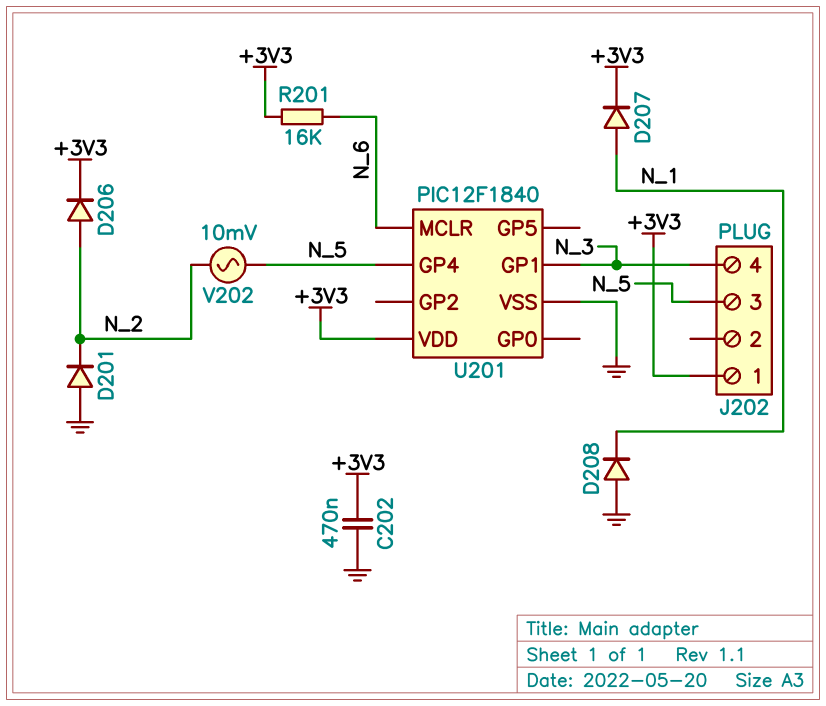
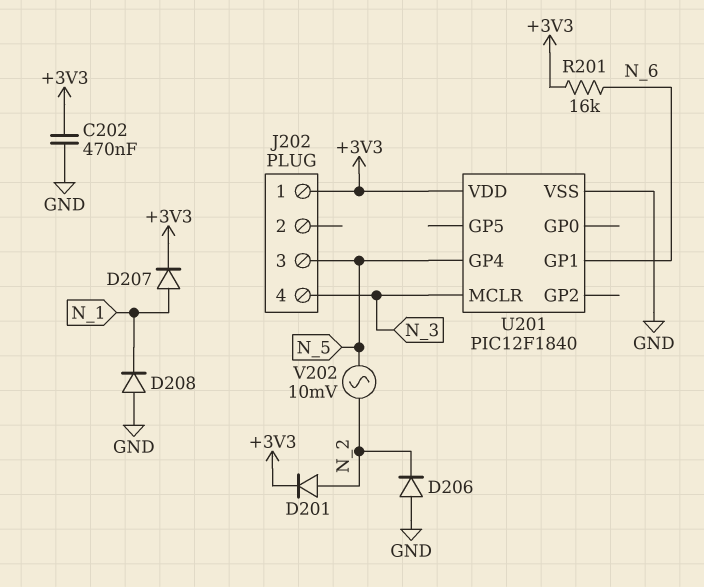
D201: diode (A GND, K N_2) -> diode (A N_2, K +3V3)
D206: diode (A N_2, K +3V3) -> diode (A GND, K N_2)
U201 pin GP1: N_3 -> N_6
U201 pin MCLR: N_6 -> N_3

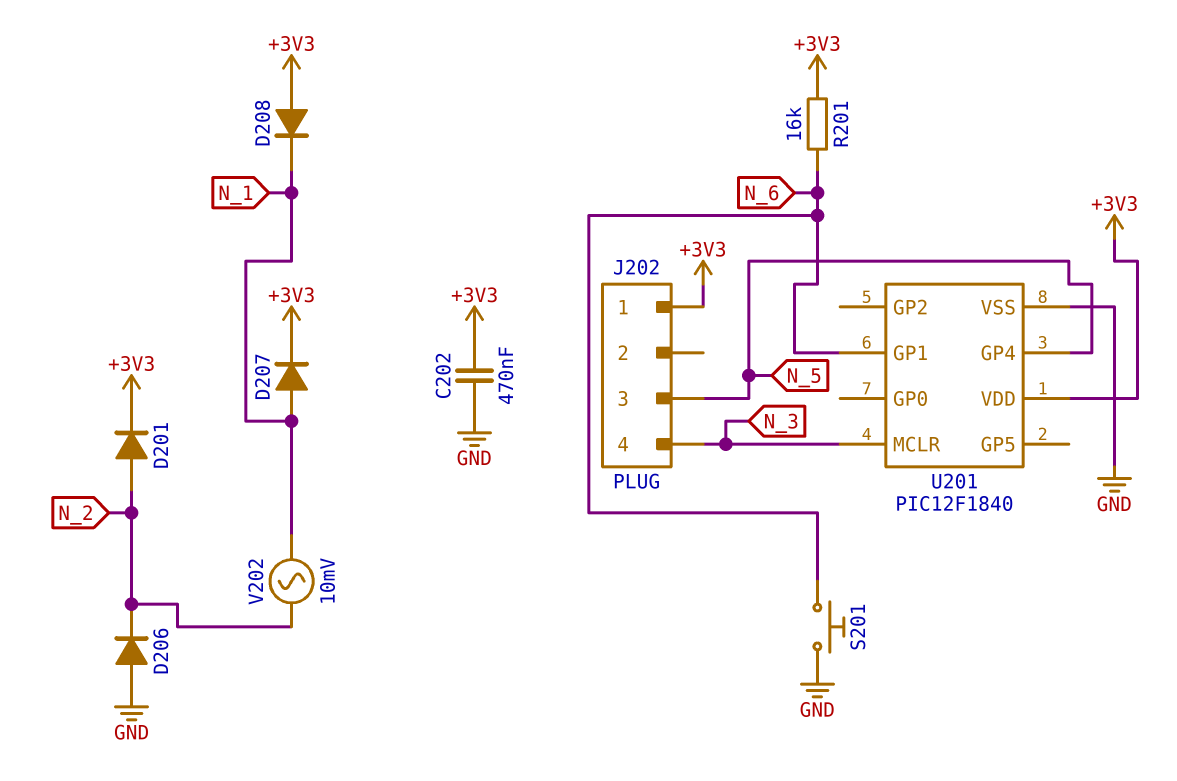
D208: diode (A GND, K N_1) -> diode (A +3V3, K N_1)
S201: none -> button (GND, N_6)
V202: AC 10mV (N_2, N_5) -> AC 10mV (N_1, N_2)

